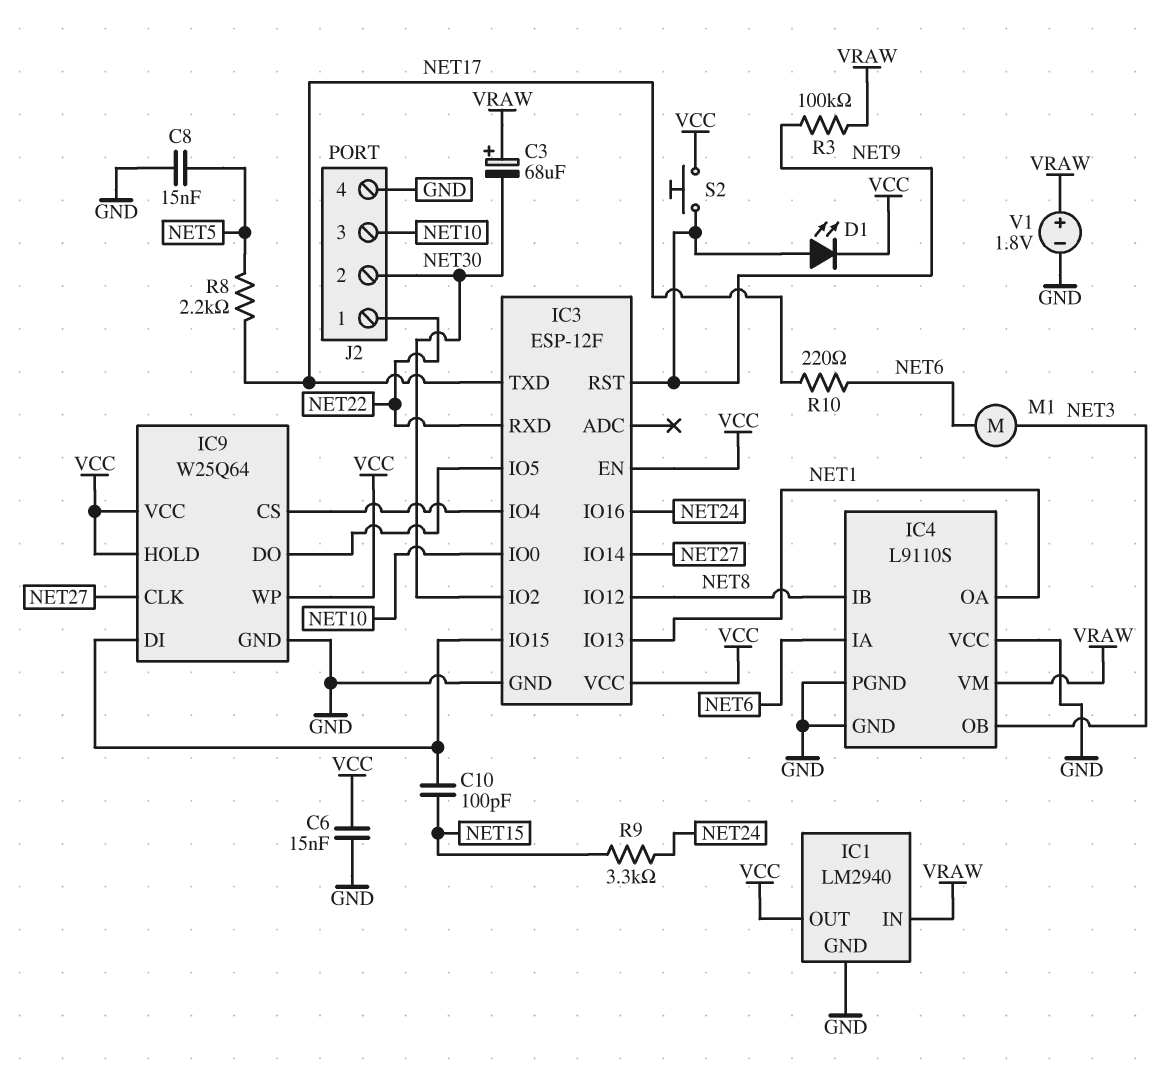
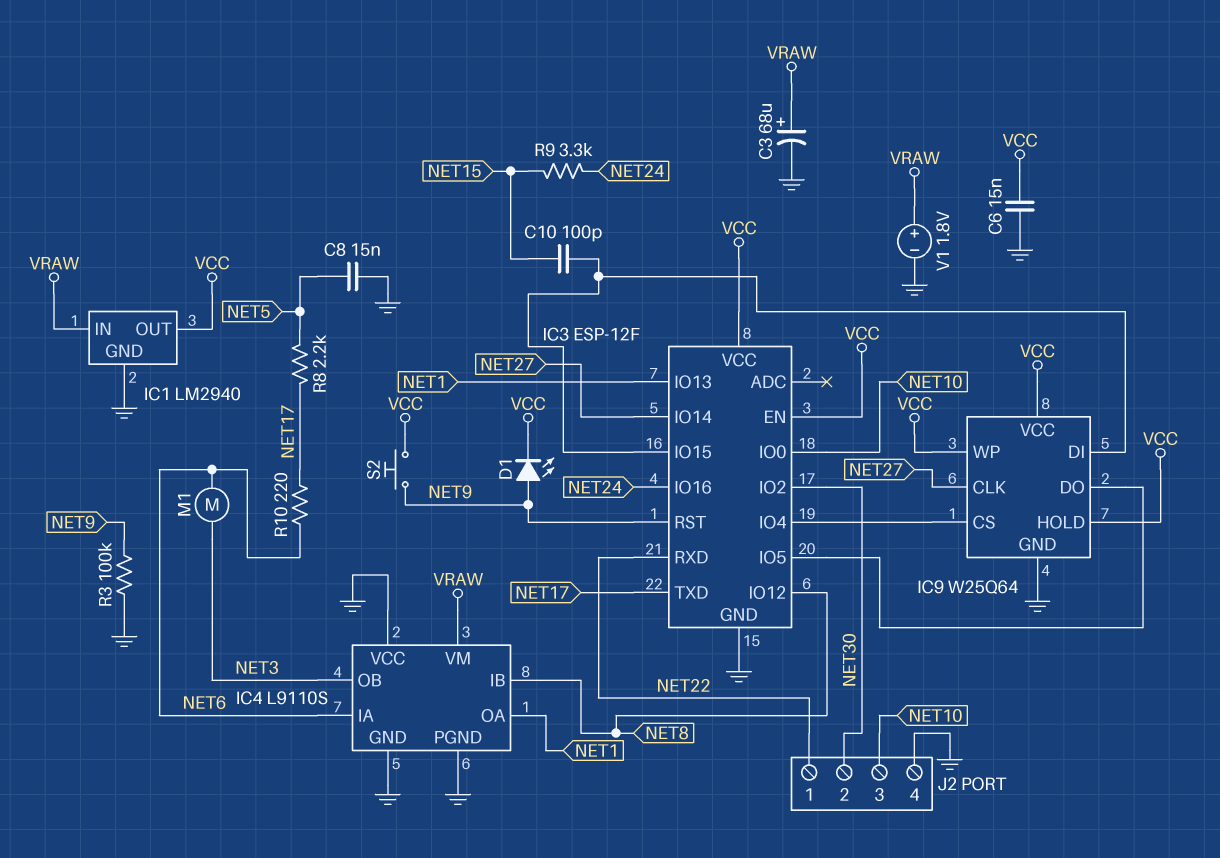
C3: 68uF (plus VRAW, minus NET30) -> 68uF (plus VRAW, minus GND)
R3: 100k (NET9, VRAW) -> 100k (GND, NET9)

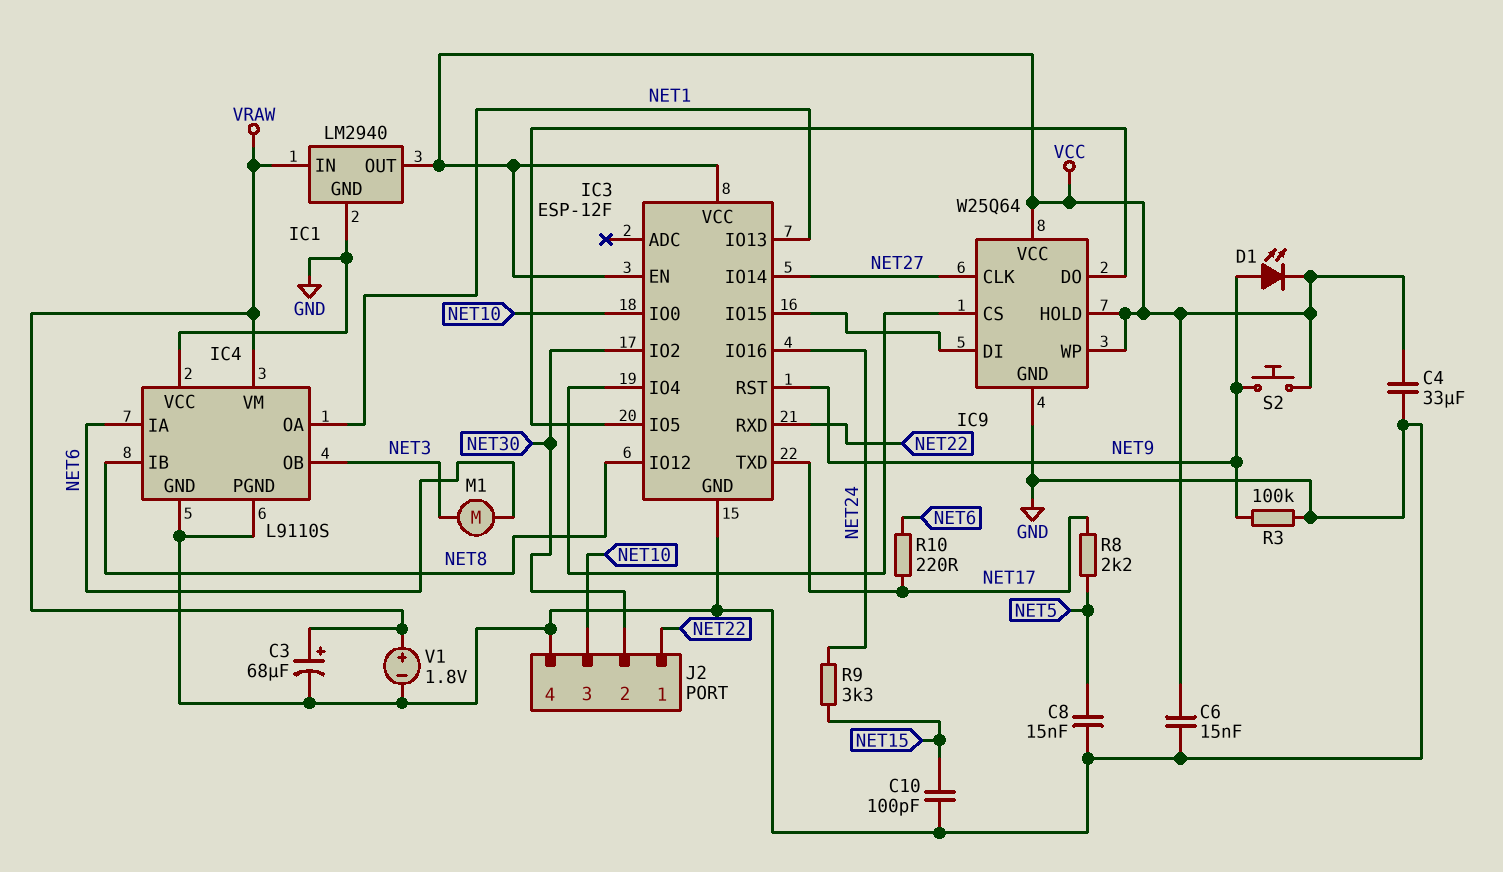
C4: none -> 33uF (GND, VCC)
C10: 100pF (IC3/IO15, NET15) -> 100pF (GND, NET15)

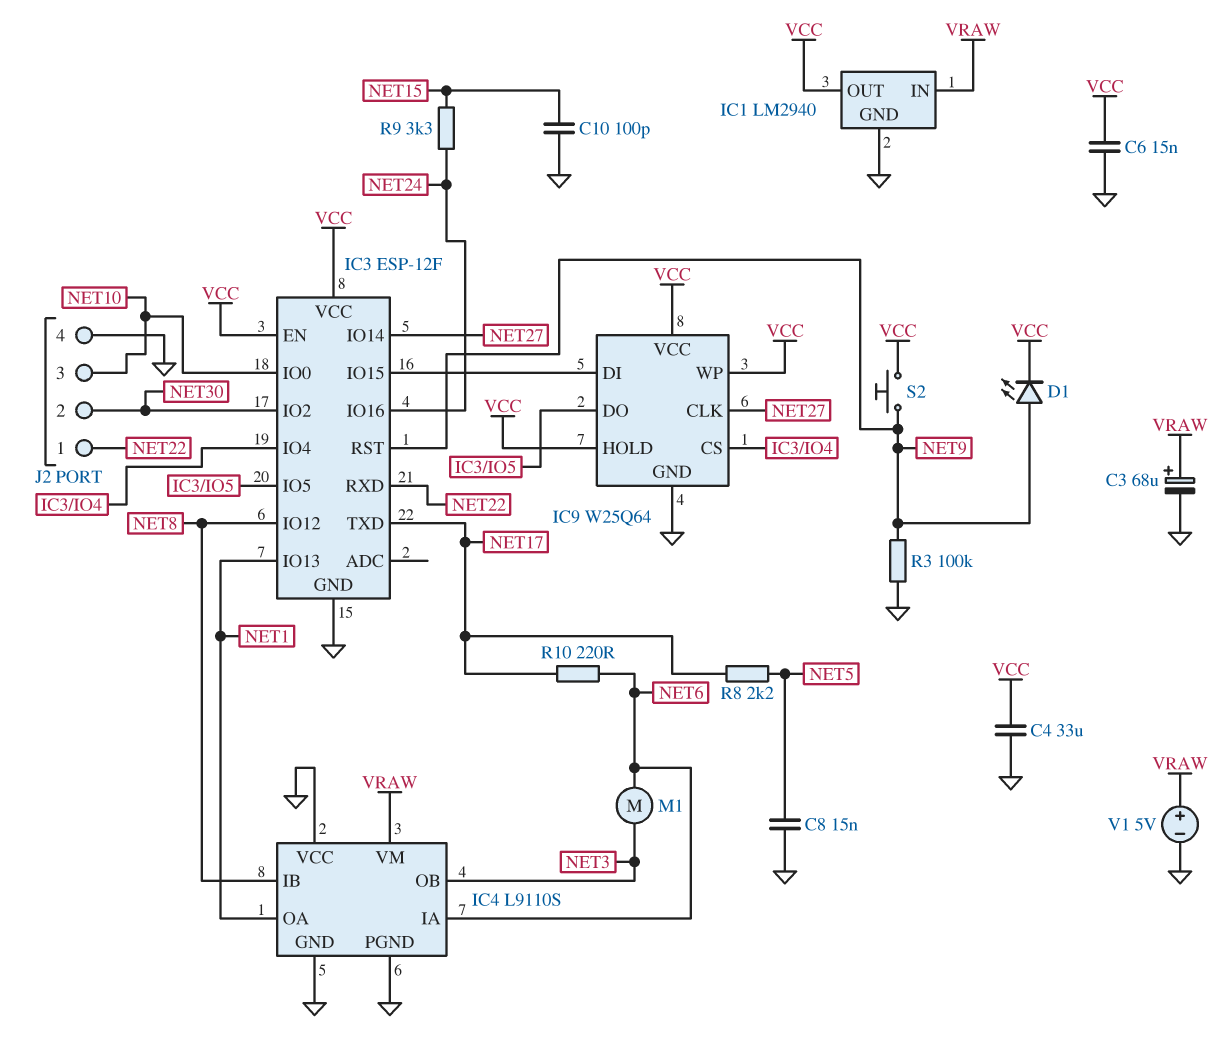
V1: 1.8V (plus VRAW, minus GND) -> 5V (plus VRAW, minus GND)

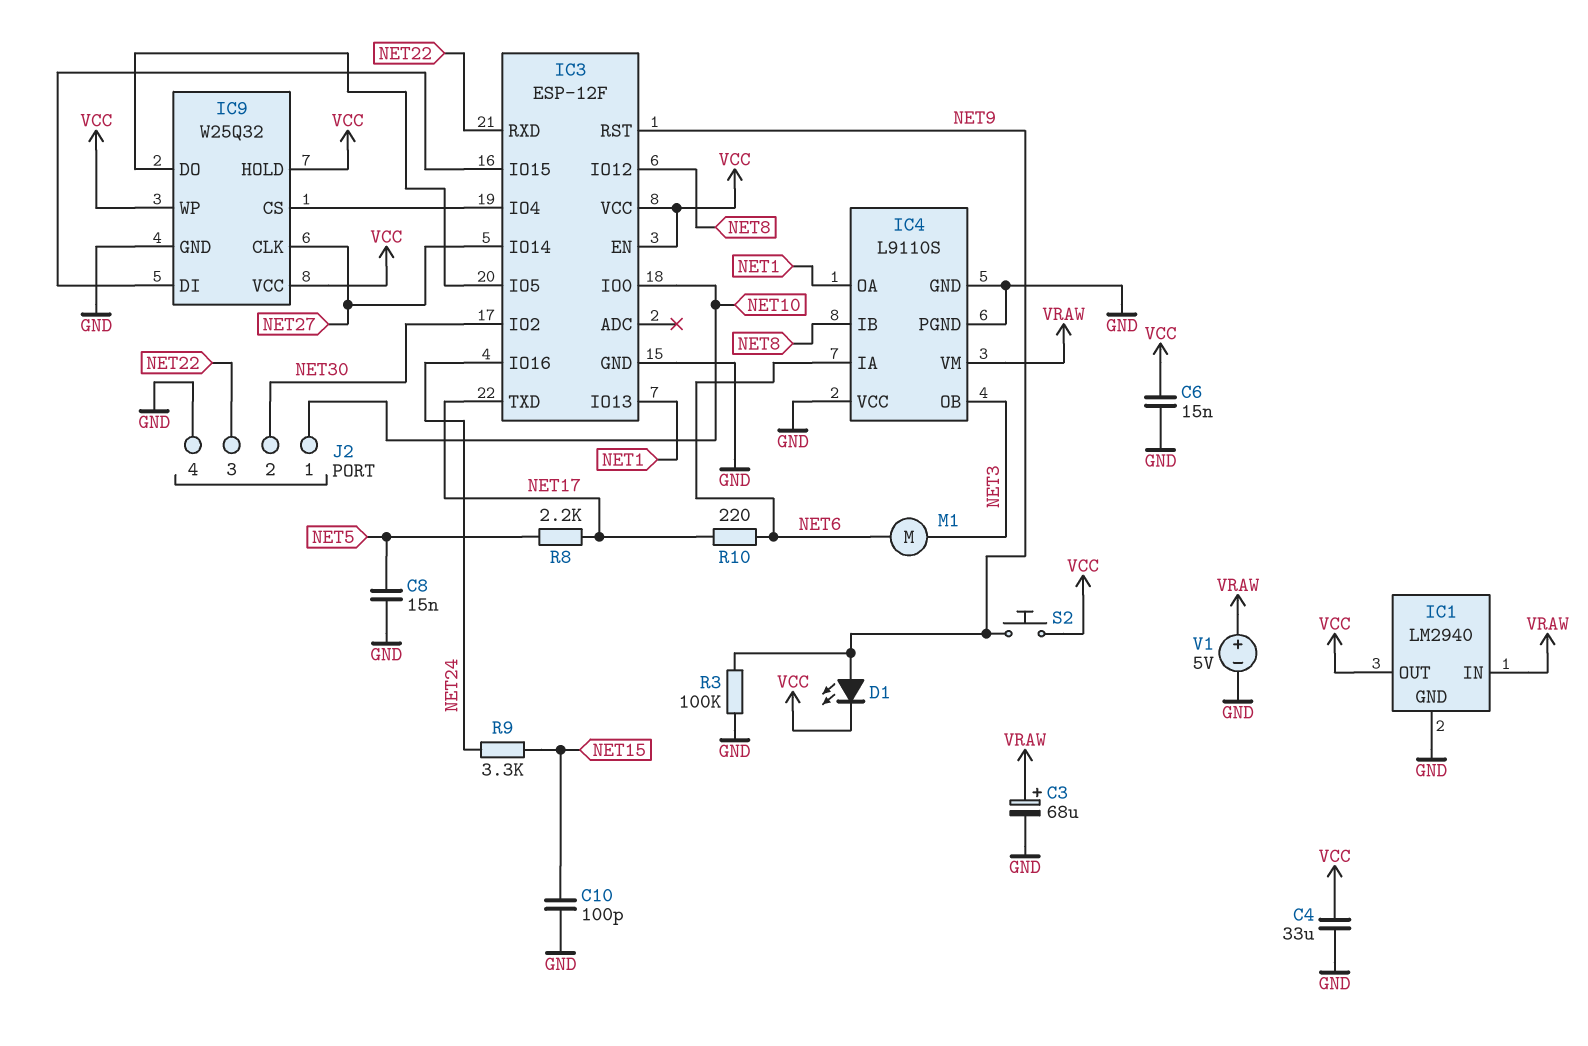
IC9: W25Q64 -> W25Q32
J2 pin 1: NET22 -> NET10
J2 pin 3: NET10 -> NET22

